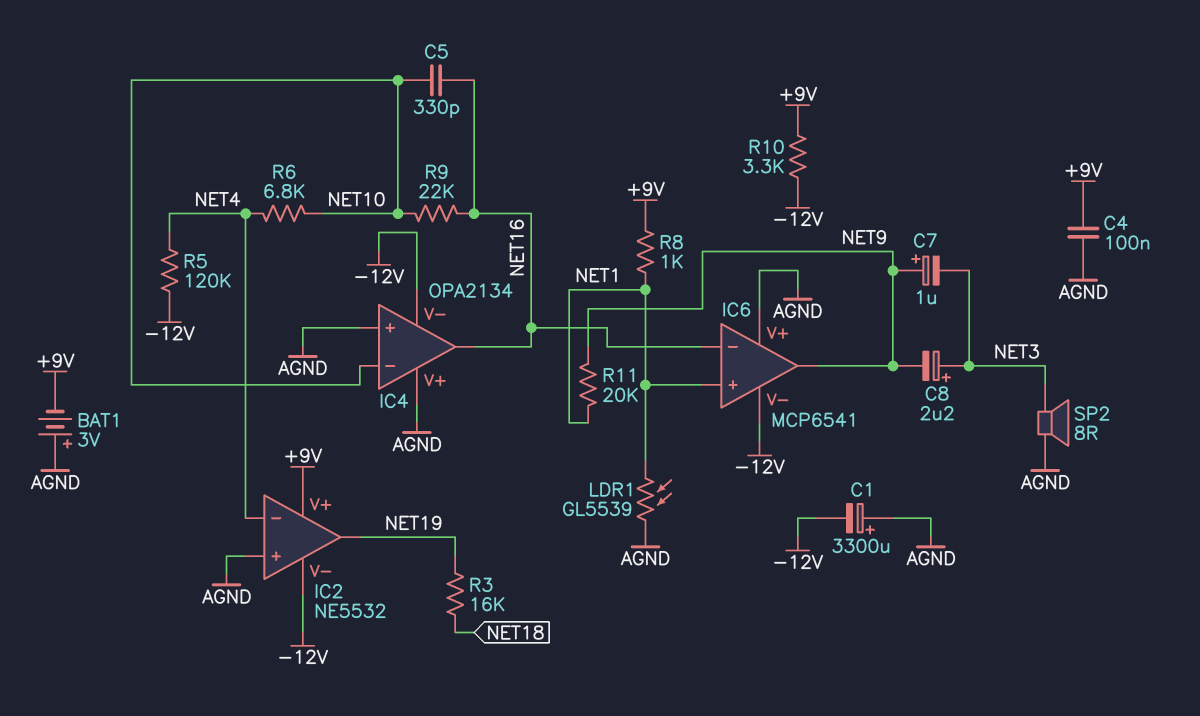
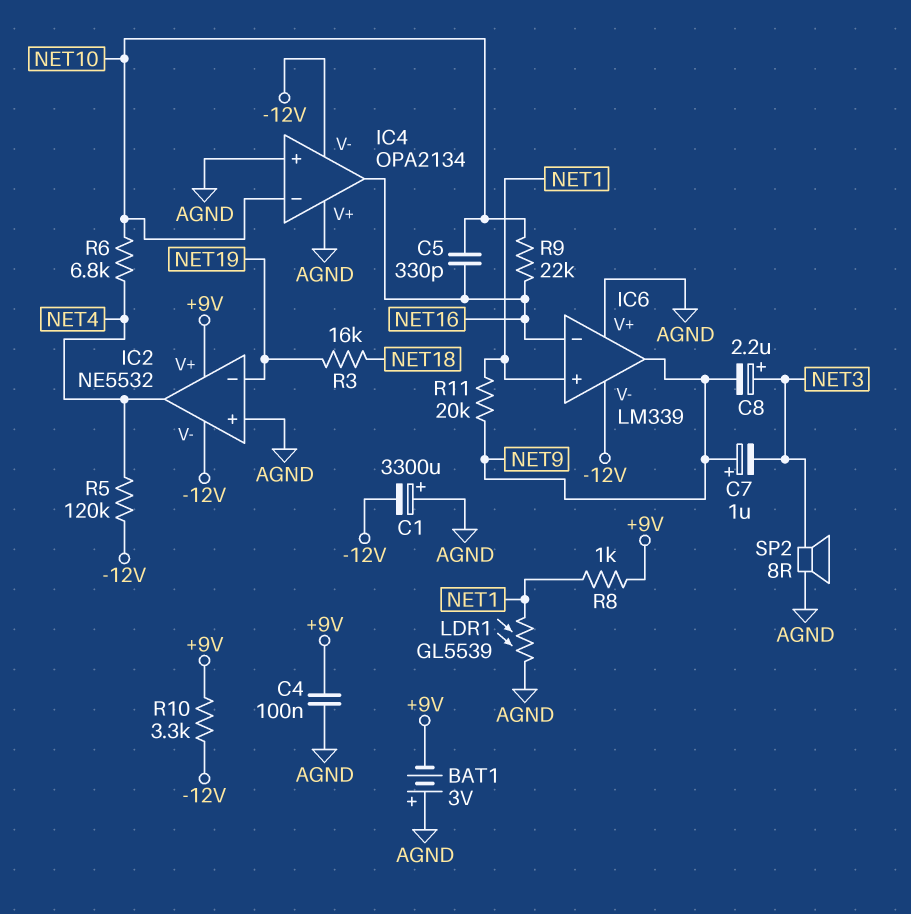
IC2 pin in-: NET4 -> NET19
IC2 pin out: NET19 -> NET4
IC6: MCP6541 -> LM339

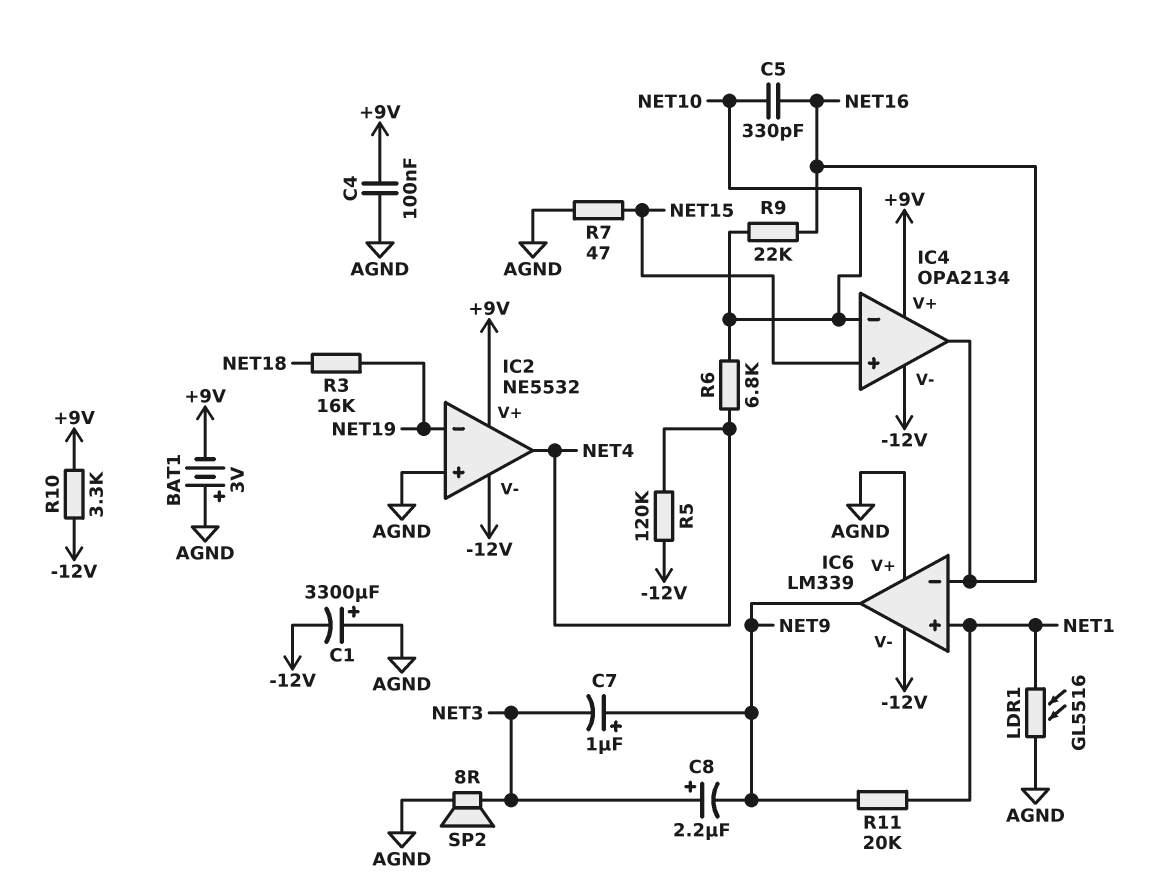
IC4 pin V+: AGND -> +9V
IC4 pin in+: AGND -> NET15
LDR1: GL5539 (AGND, NET1) -> GL5516 (AGND, NET1)
R7: none -> 47 (AGND, NET15)
R8: 1k (+9V, NET1) -> none

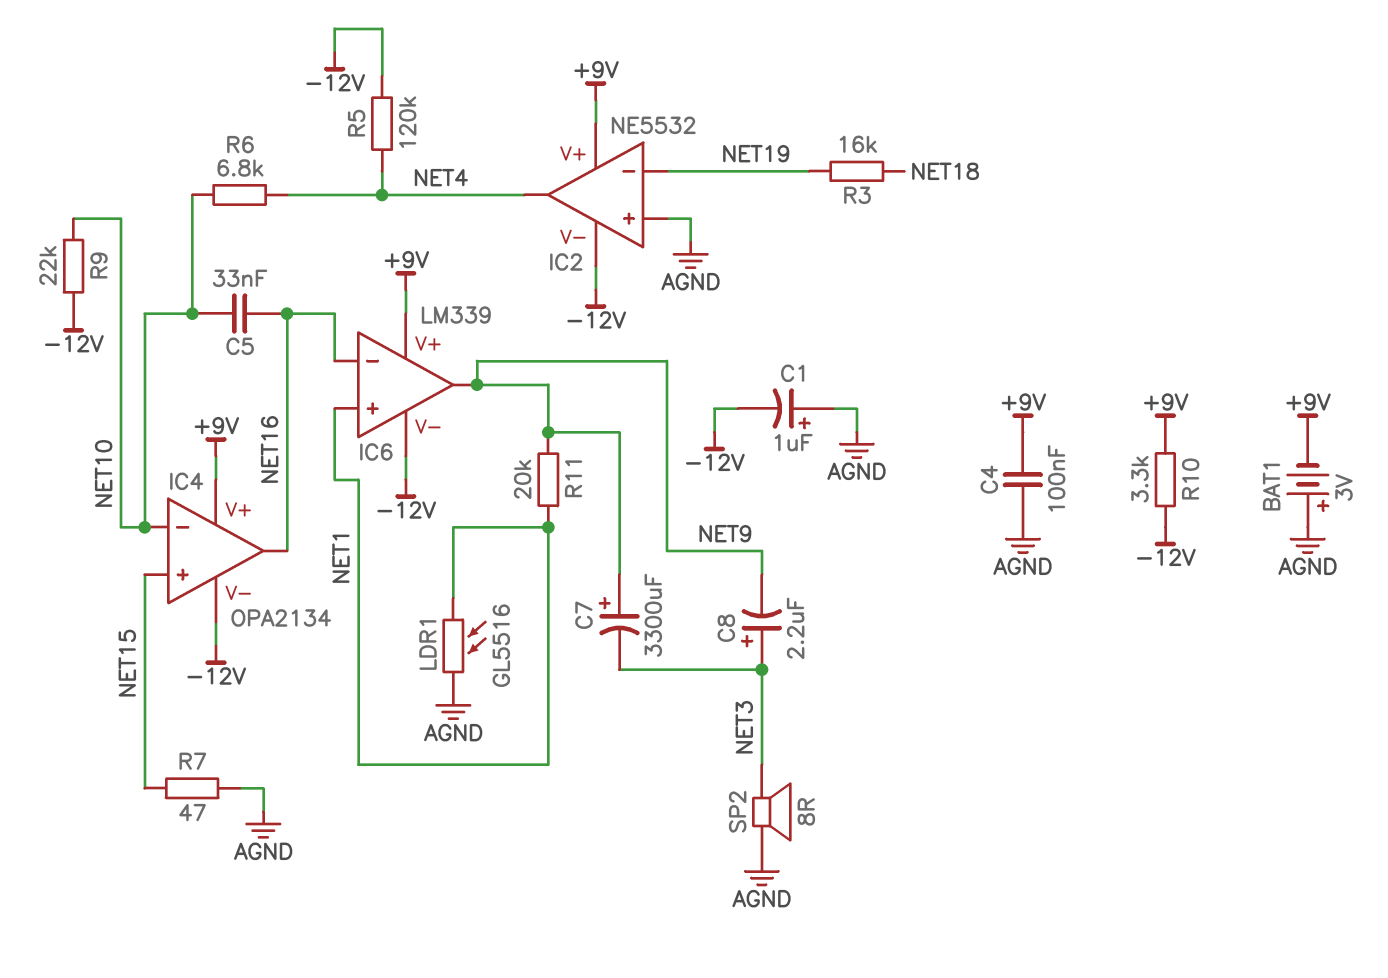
C1: 3300uF (plus AGND, minus -12V) -> 1uF (plus AGND, minus -12V)
C5: 330pF (NET10, NET16) -> 33nF (NET10, NET16)
C7: 1uF (plus NET9, minus NET3) -> 3300uF (plus NET9, minus NET3)
IC6 pin V+: AGND -> +9V
R9: 22k (NET10, NET16) -> 22k (-12V, NET10)

